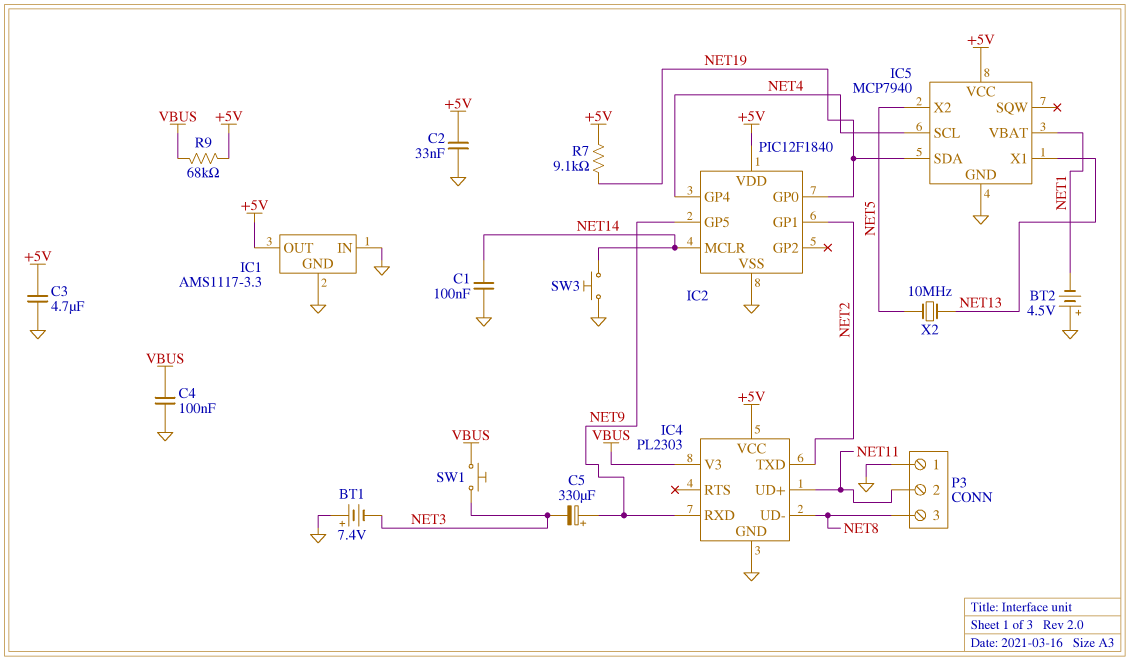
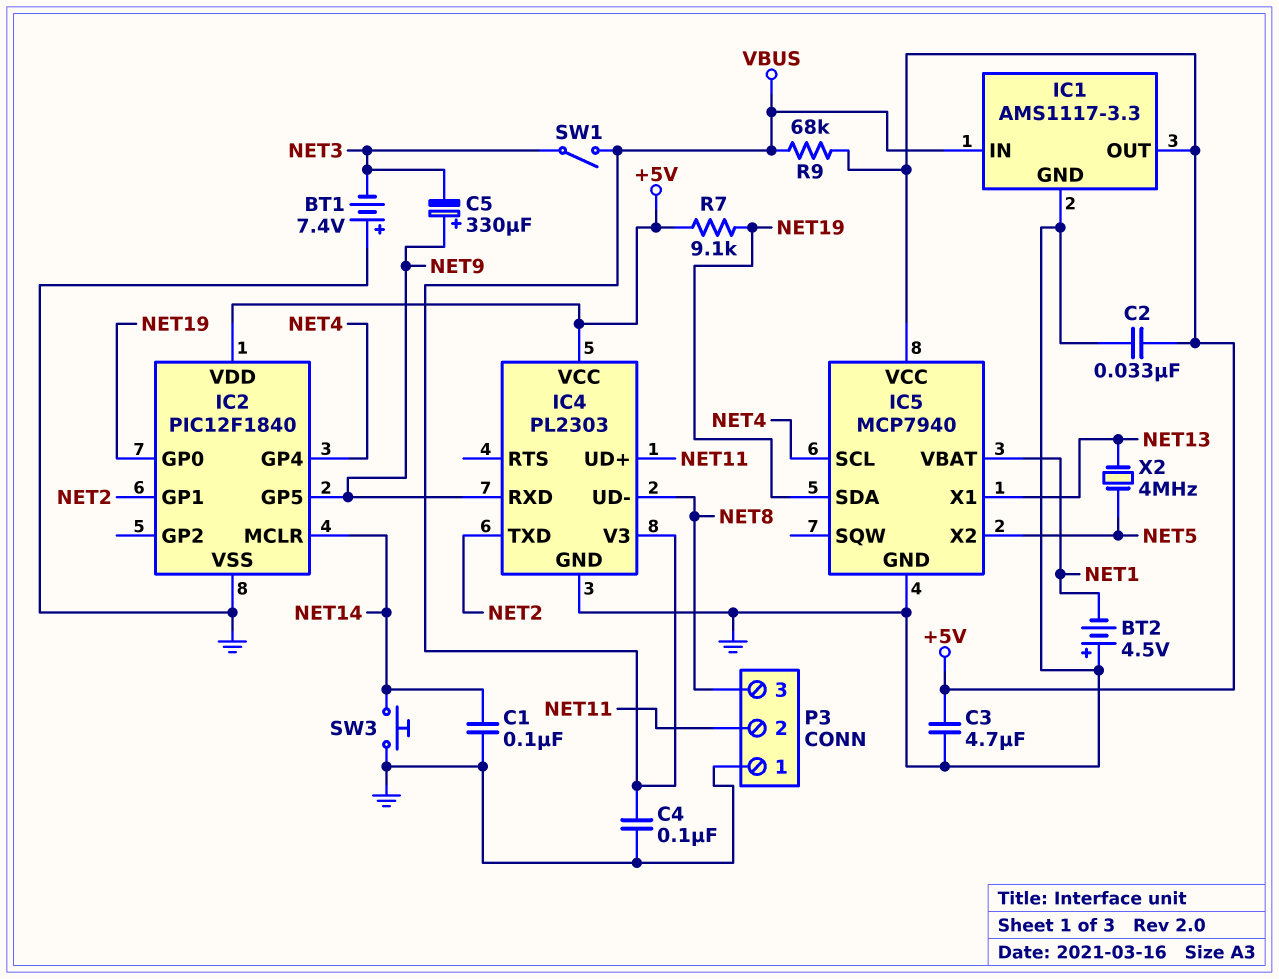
IC1 pin IN: GND -> VBUS
SW1: button (NET3, VBUS) -> switch (NET3, VBUS)
X2: 10MHz (NET5, NET13) -> 4MHz (NET5, NET13)

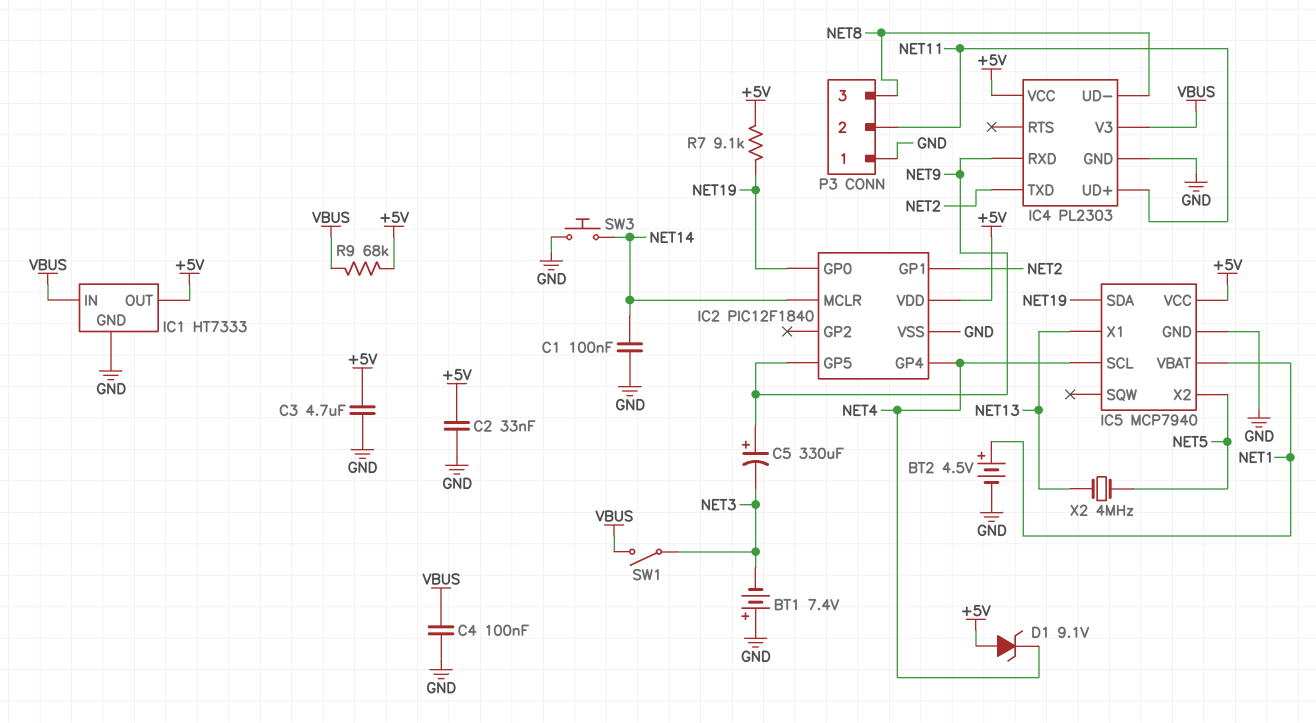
BT2: 4.5V (plus GND, minus NET1) -> 4.5V (plus NET1, minus GND)
D1: none -> zener 9.1V (A +5V, K NET4)
IC1: AMS1117-3.3 -> HT7333

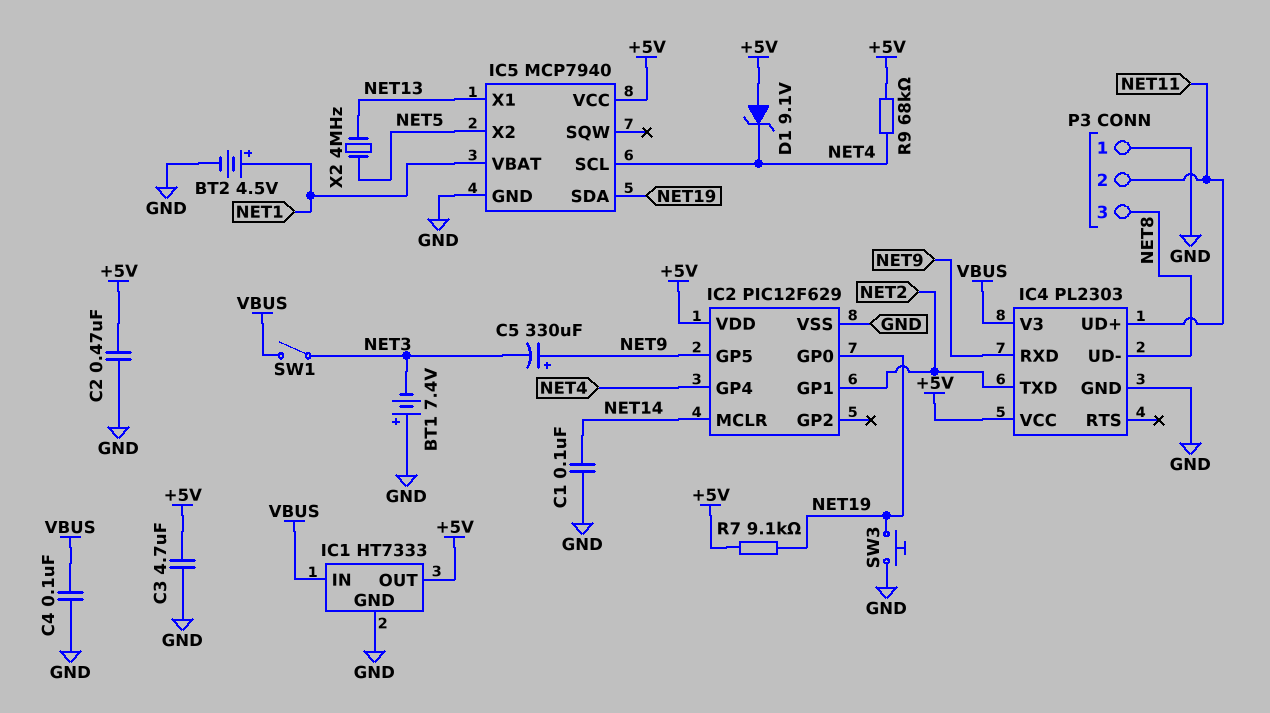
C2: 33nF (+5V, GND) -> 470nF (+5V, GND)
IC2: PIC12F1840 -> PIC12F629
R9: 68k (+5V, VBUS) -> 68k (+5V, NET4)
SW3: button (GND, NET14) -> button (GND, NET19)

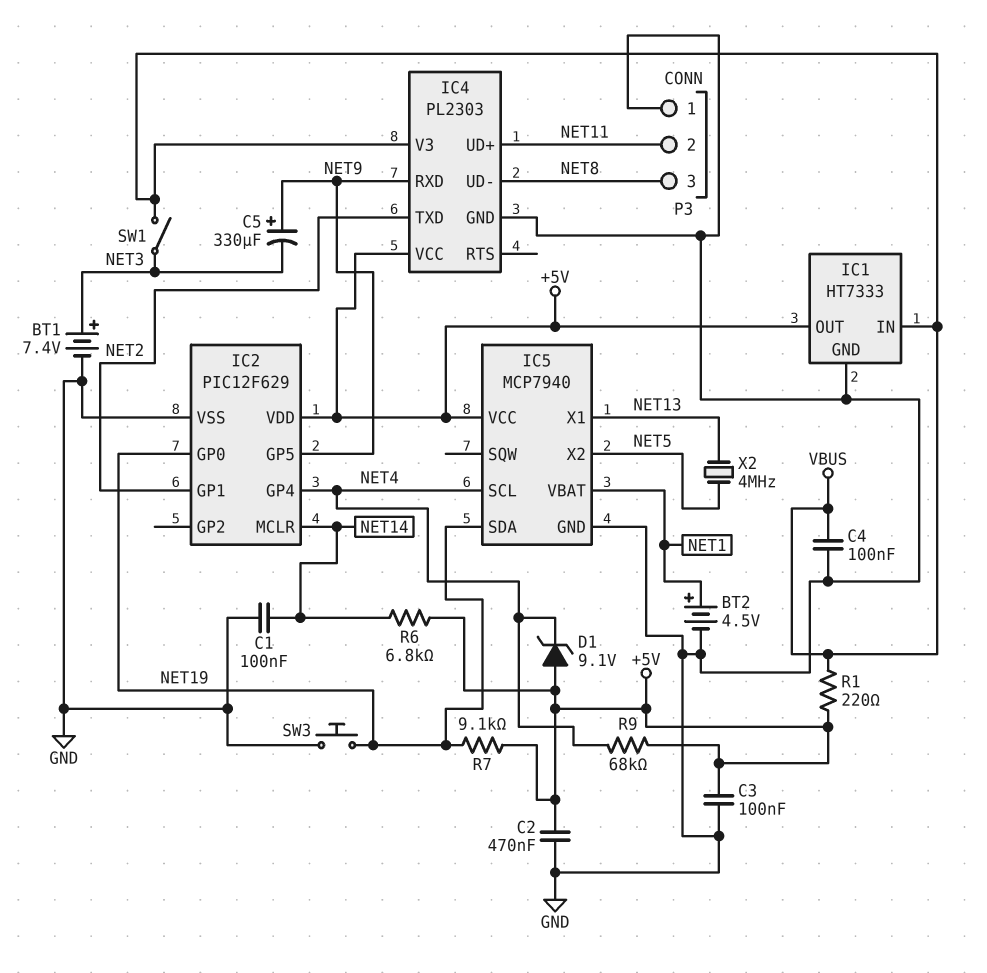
BT1: 7.4V (plus GND, minus NET3) -> 7.4V (plus NET3, minus GND)
C3: 4.7uF (+5V, GND) -> 100nF (+5V, GND)
R1: none -> 220 (+5V, VBUS)
R6: none -> 6.8k (+5V, NET14)

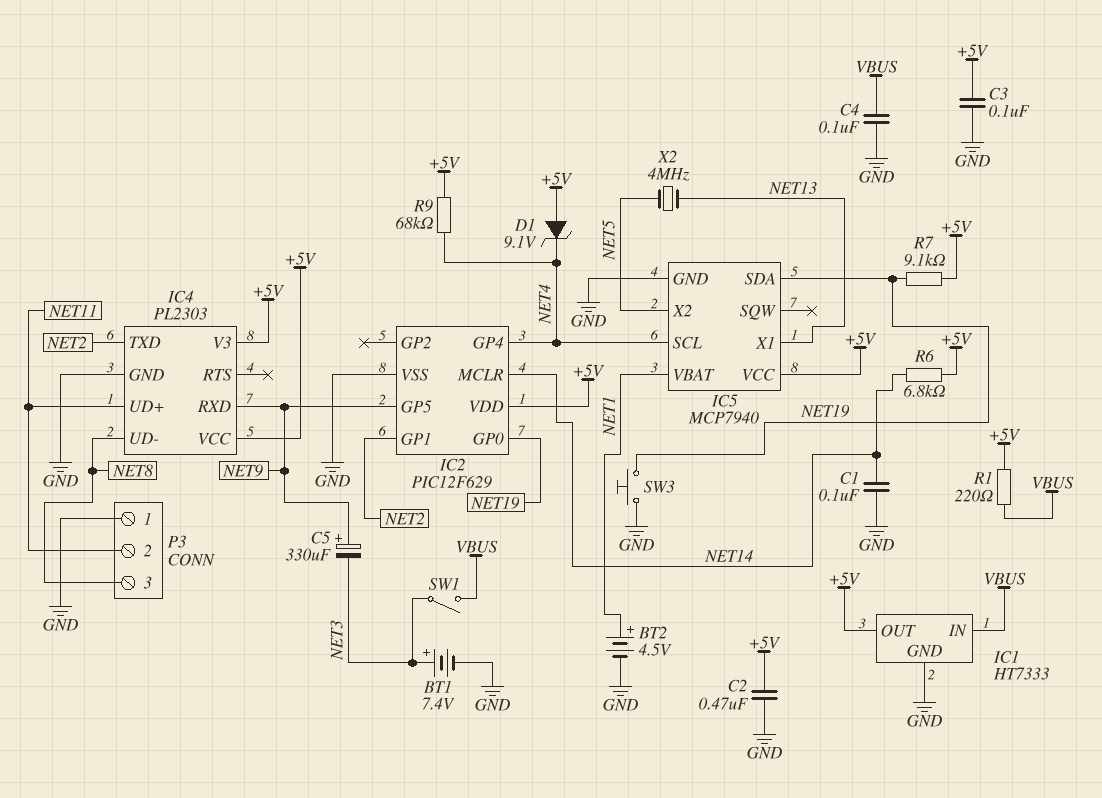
IC4 pin V3: VBUS -> +5V

